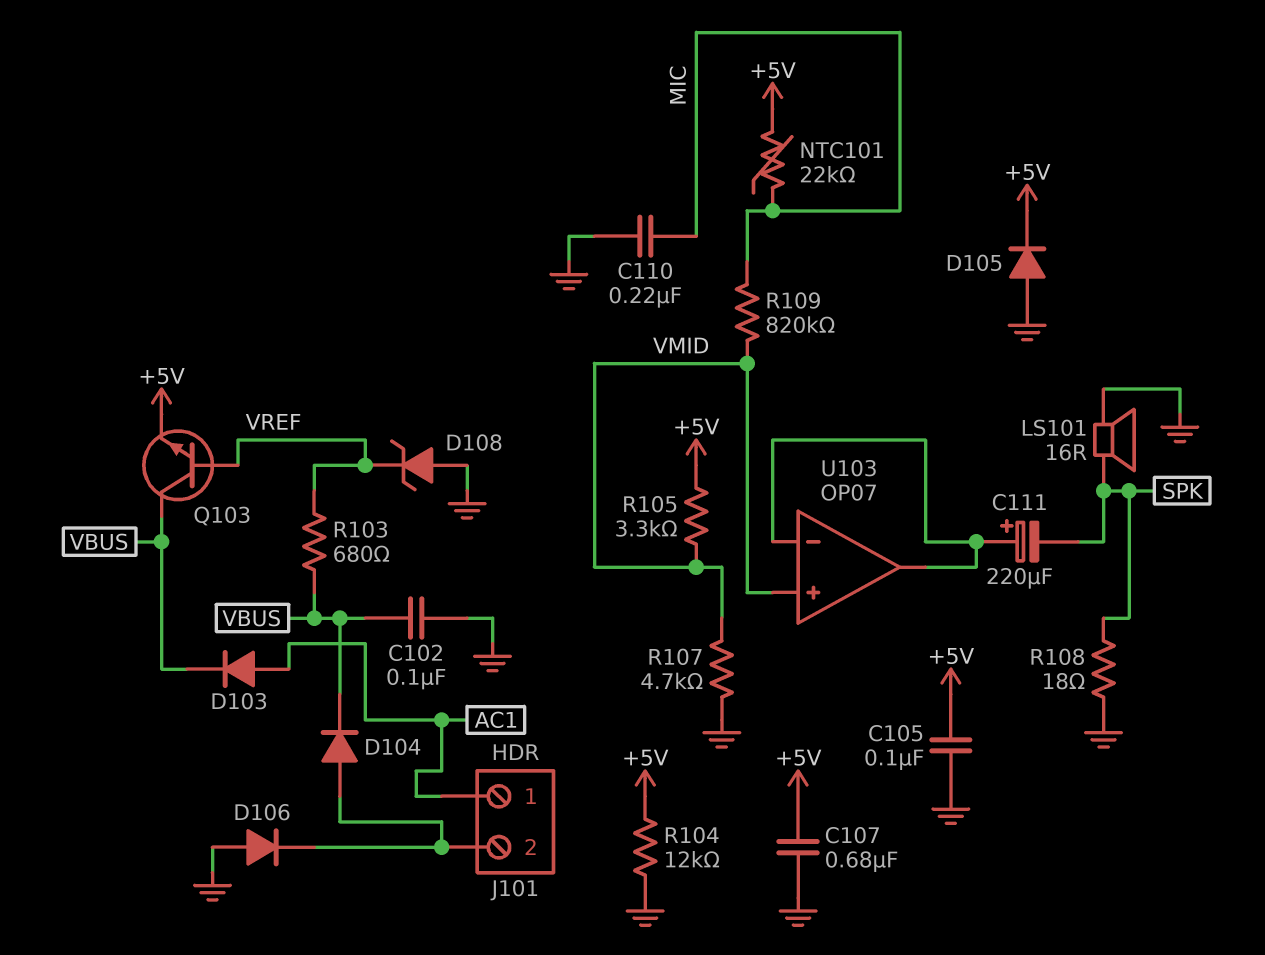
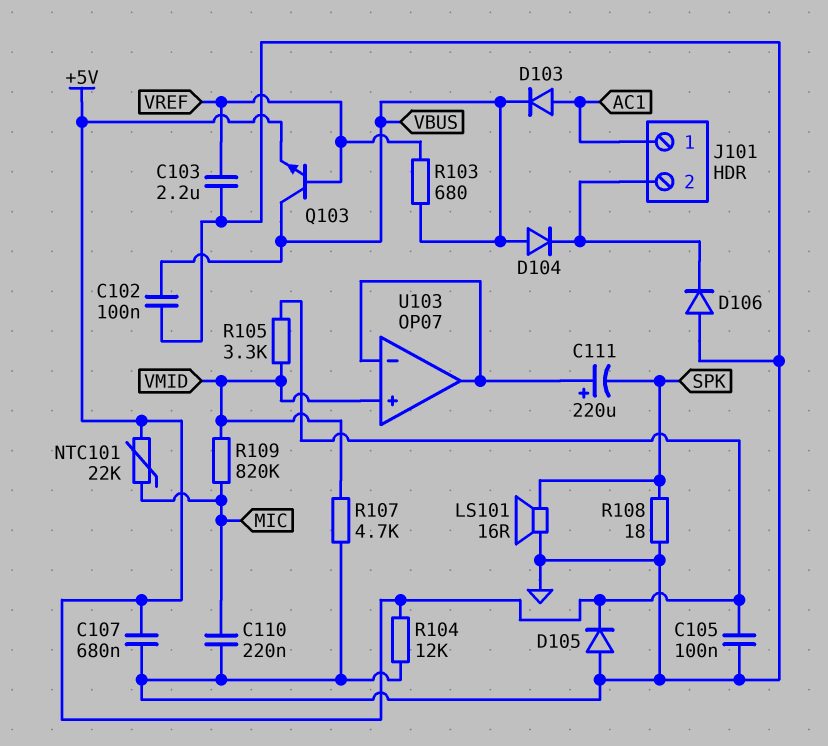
C103: none -> 2.2uF (GND, VREF)
D104: diode (A J101/2, K VBUS) -> diode (A VBUS, K J101/2)
D108: zener (A GND, K VREF) -> none

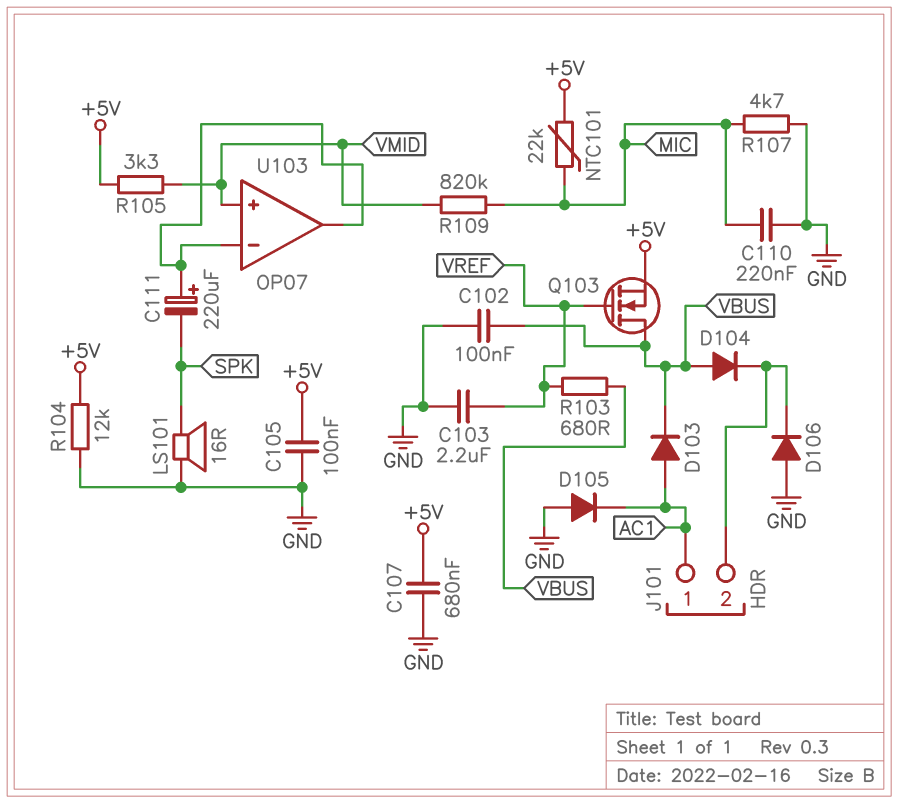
D105: diode (A GND, K +5V) -> diode (A GND, K AC1)
Q103: NPN (B VREF, C VBUS, E +5V) -> NMOS (G VREF, D VBUS, S +5V)
R107: 4.7k (GND, VMID) -> 4.7k (GND, MIC)
R108: 18 (GND, SPK) -> none

